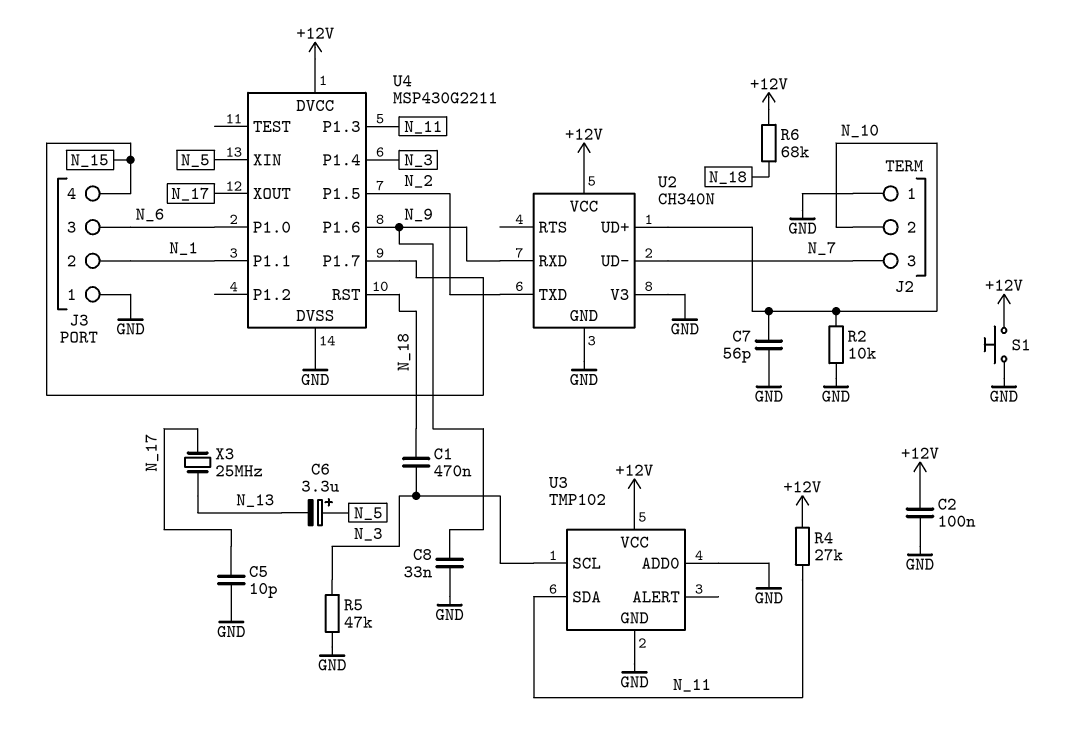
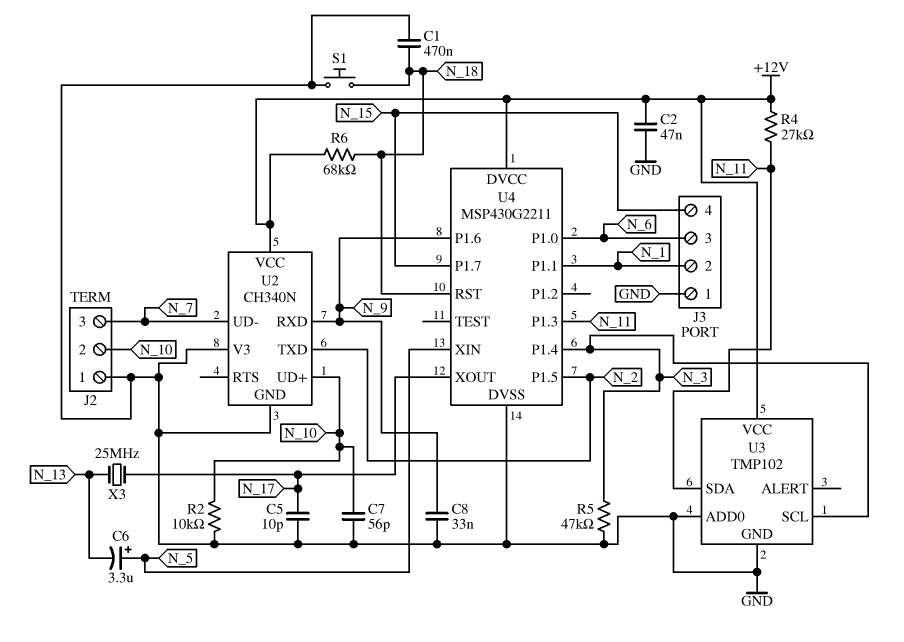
C1: 470nF (N_3, N_18) -> 470nF (GND, N_18)
C2: 100nF (+12V, GND) -> 47nF (+12V, GND)
S1: button (+12V, GND) -> button (GND, N_18)

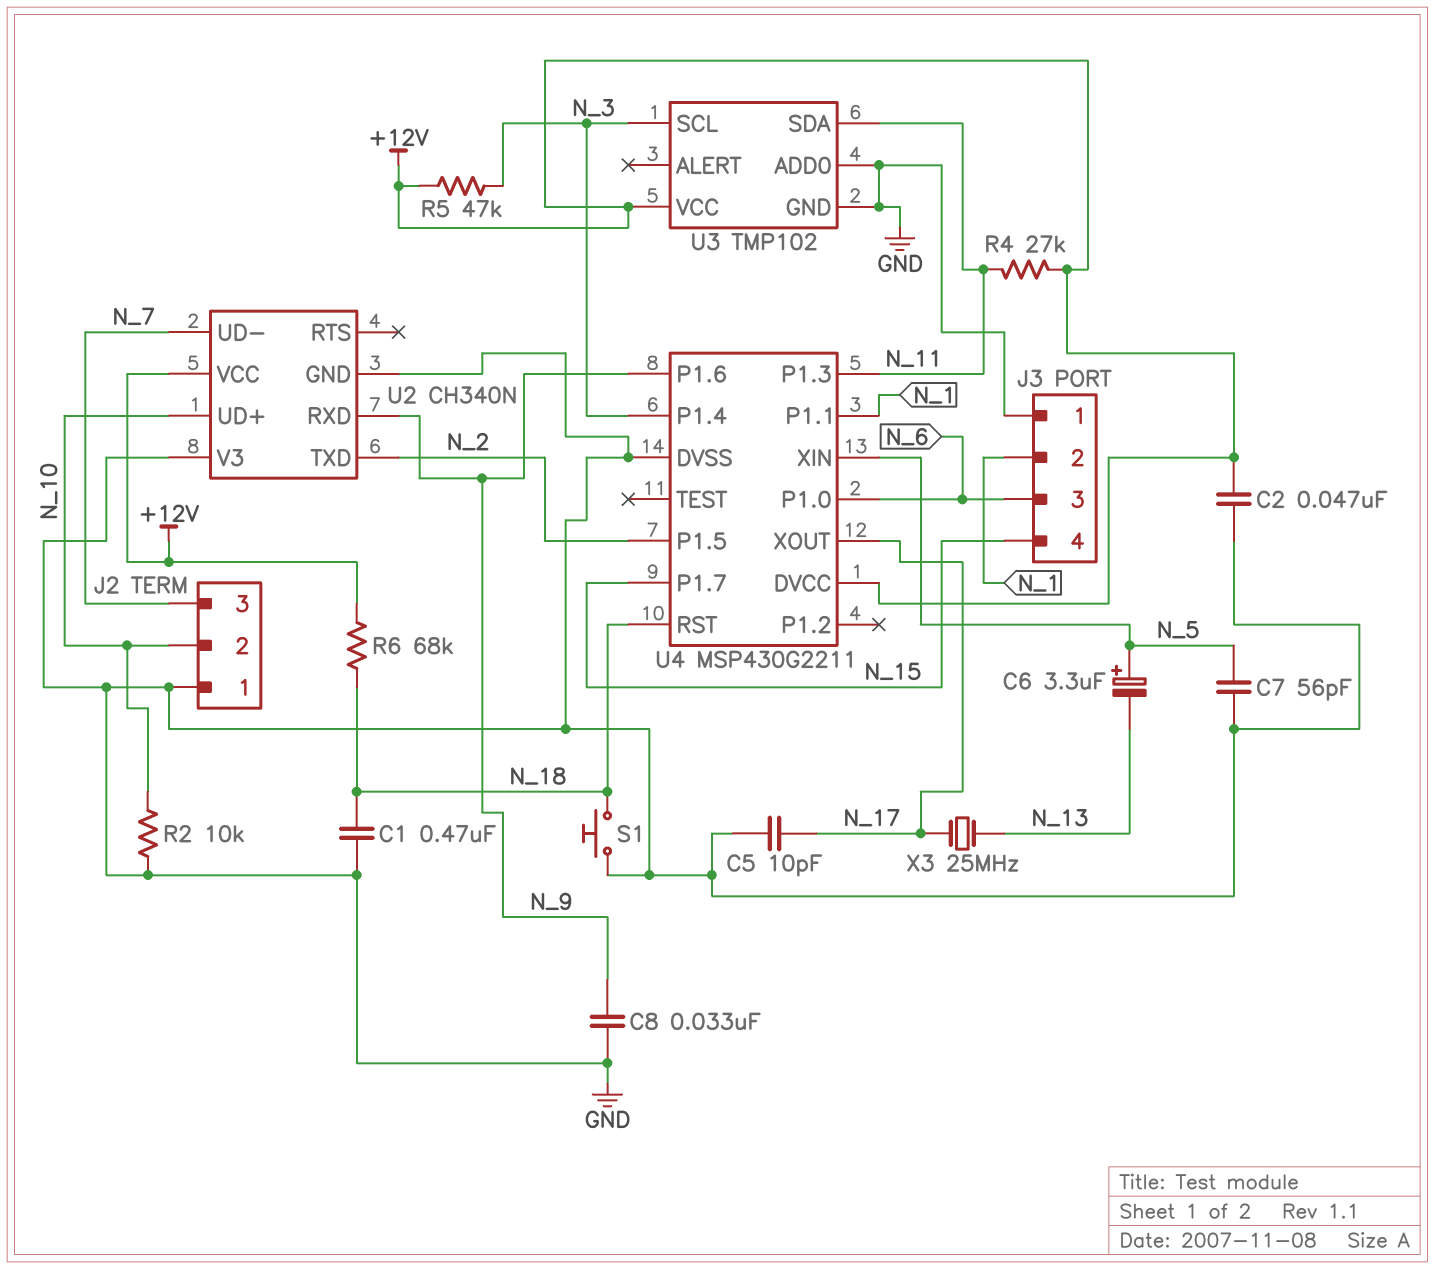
C7: 56pF (GND, N_10) -> 56pF (GND, N_5)
R5: 47k (GND, N_3) -> 47k (+12V, N_3)

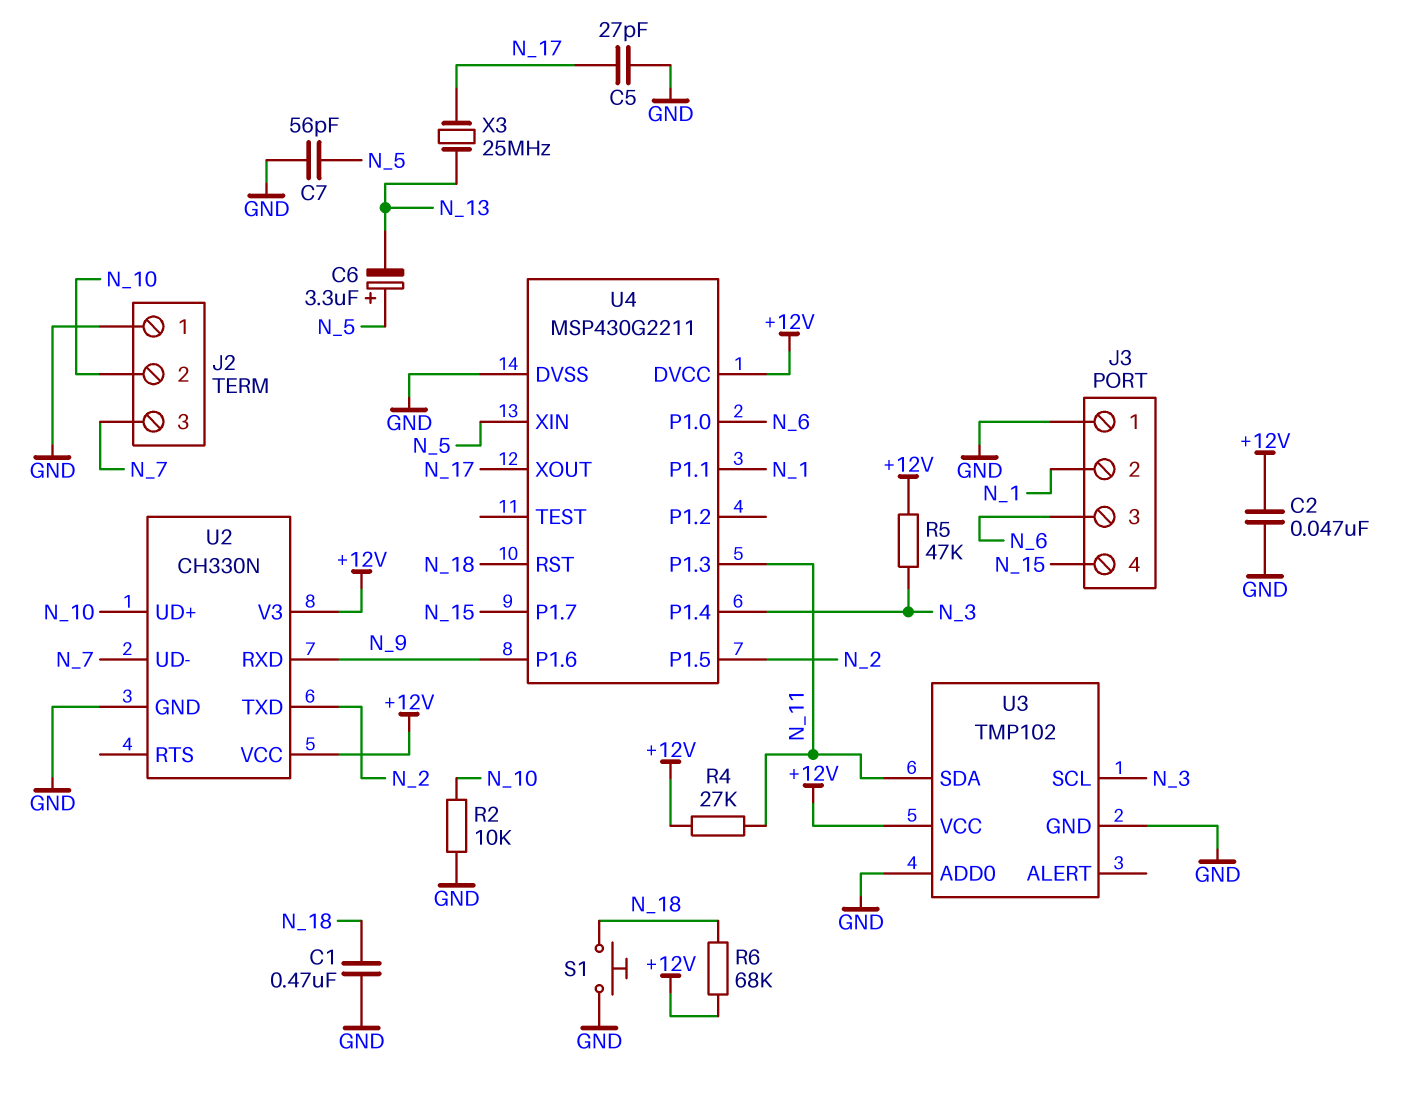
C5: 10pF (GND, N_17) -> 27pF (GND, N_17)
C8: 33nF (GND, N_9) -> none
U2: CH340N -> CH330N
U2 pin V3: GND -> +12V

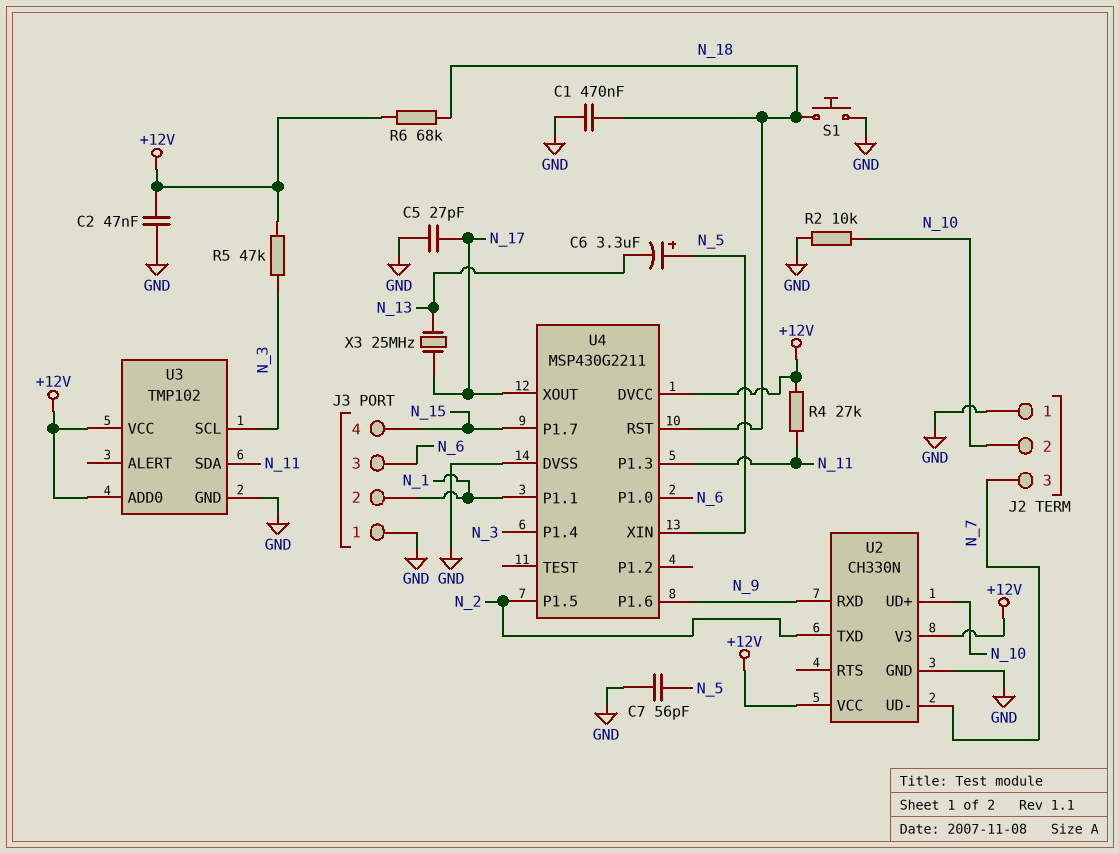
U3 pin ADD0: GND -> +12V

